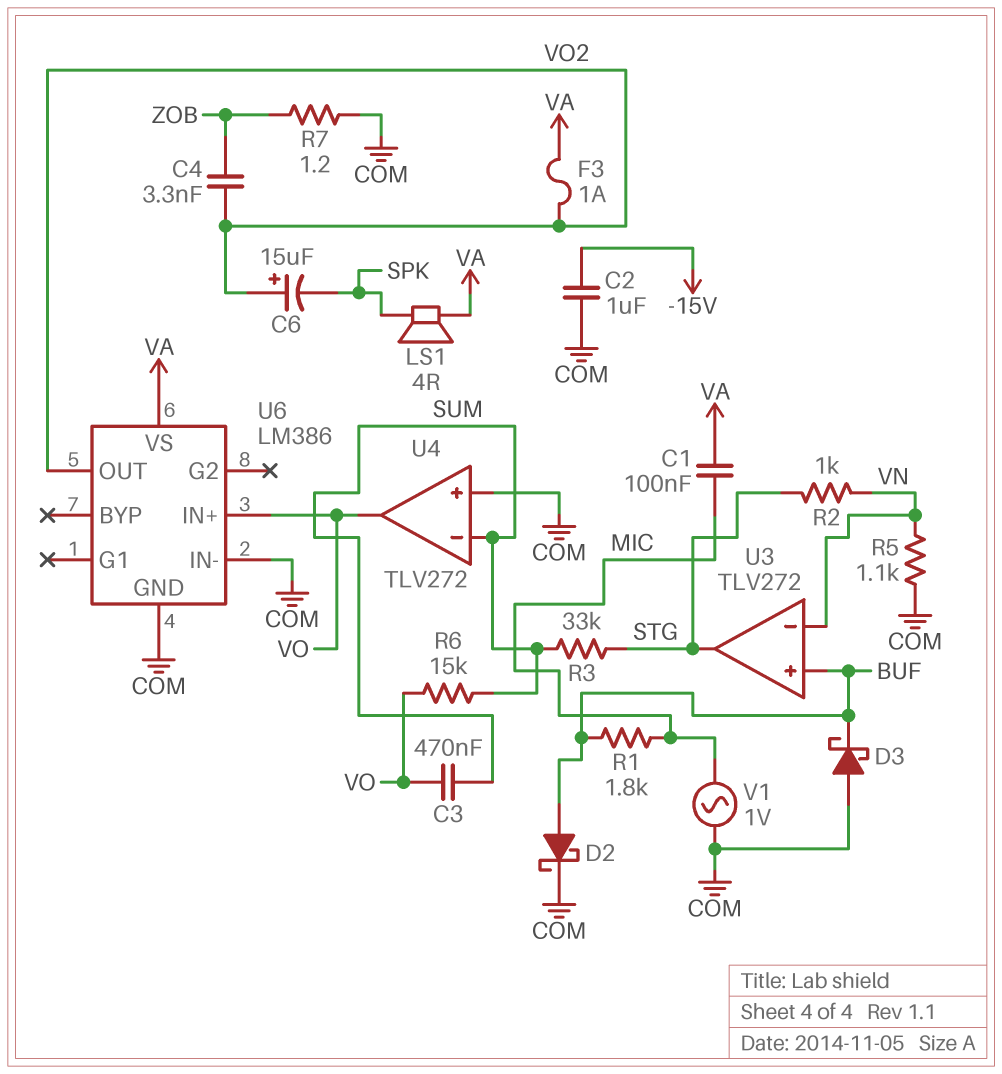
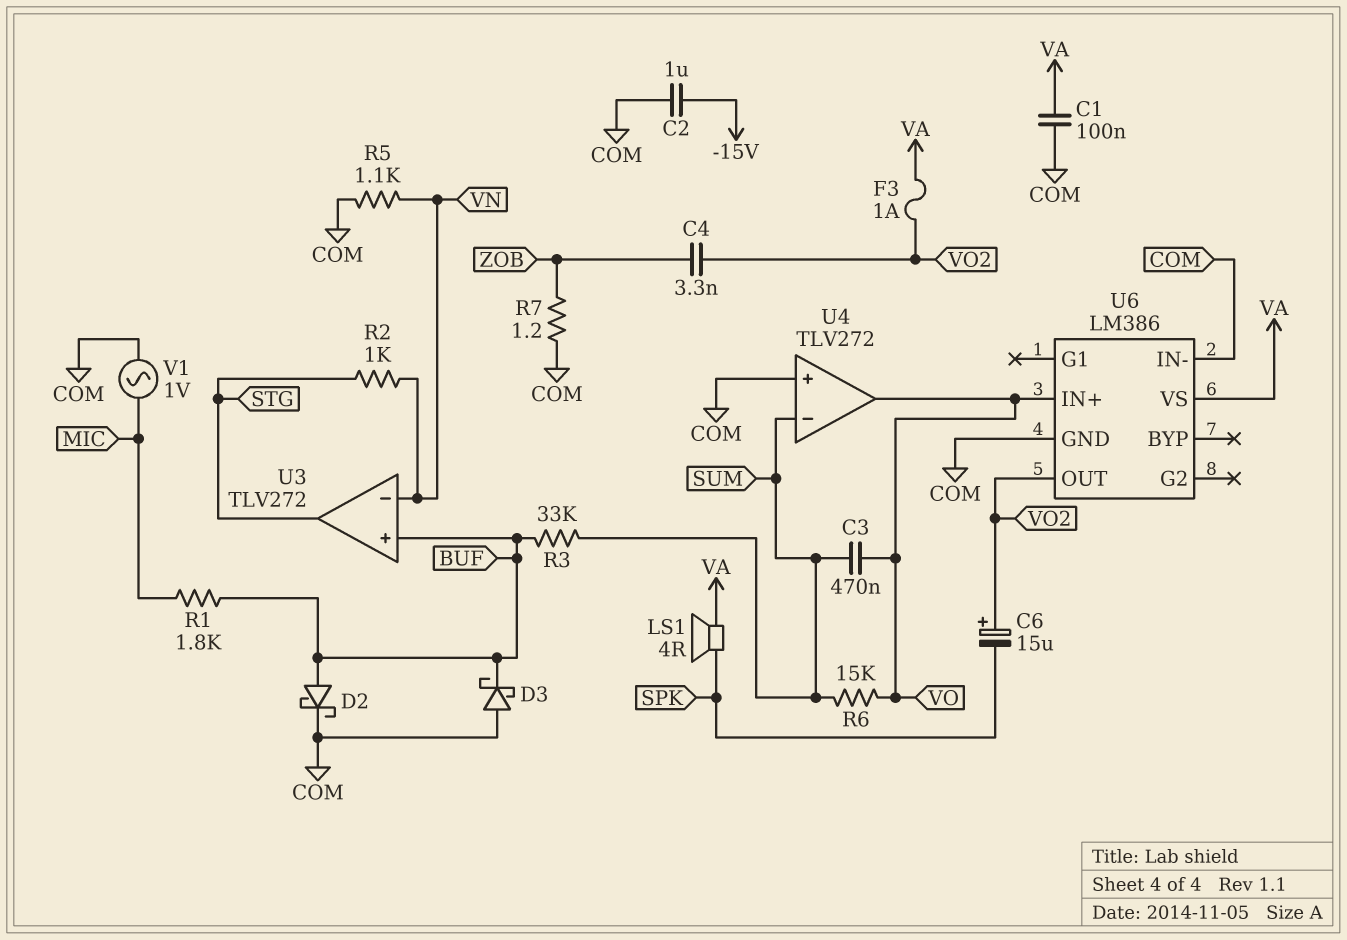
C1: 100nF (MIC, VA) -> 100nF (COM, VA)
R3: 33k (STG, SUM) -> 33k (BUF, SUM)

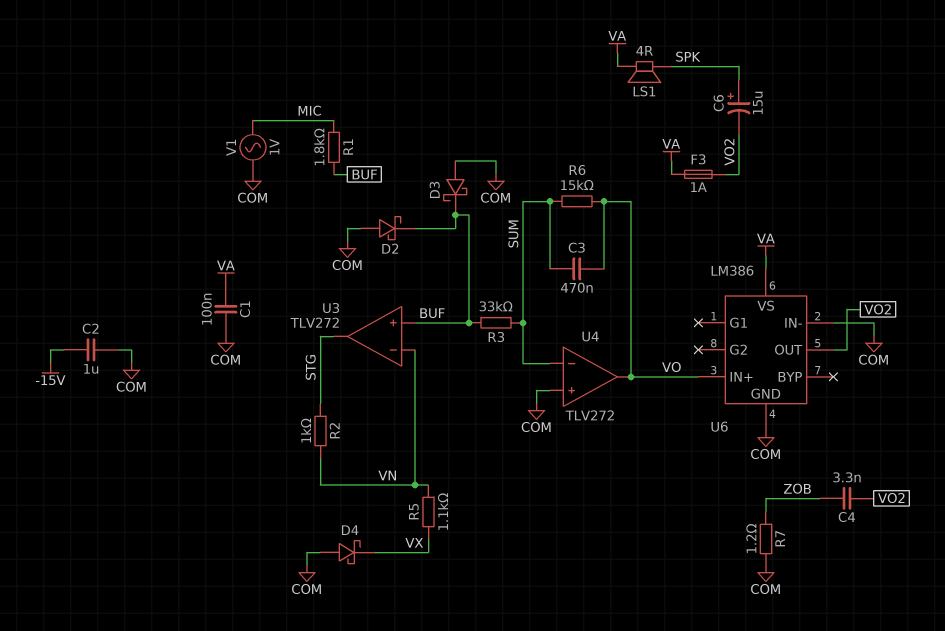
C6: 15uF (plus VO2, minus SPK) -> 15uF (plus SPK, minus VO2)
D2: schottky (A BUF, K COM) -> schottky (A COM, K BUF)
D4: none -> schottky (A COM, K VX)
R5: 1.1k (COM, VN) -> 1.1k (VN, VX)

